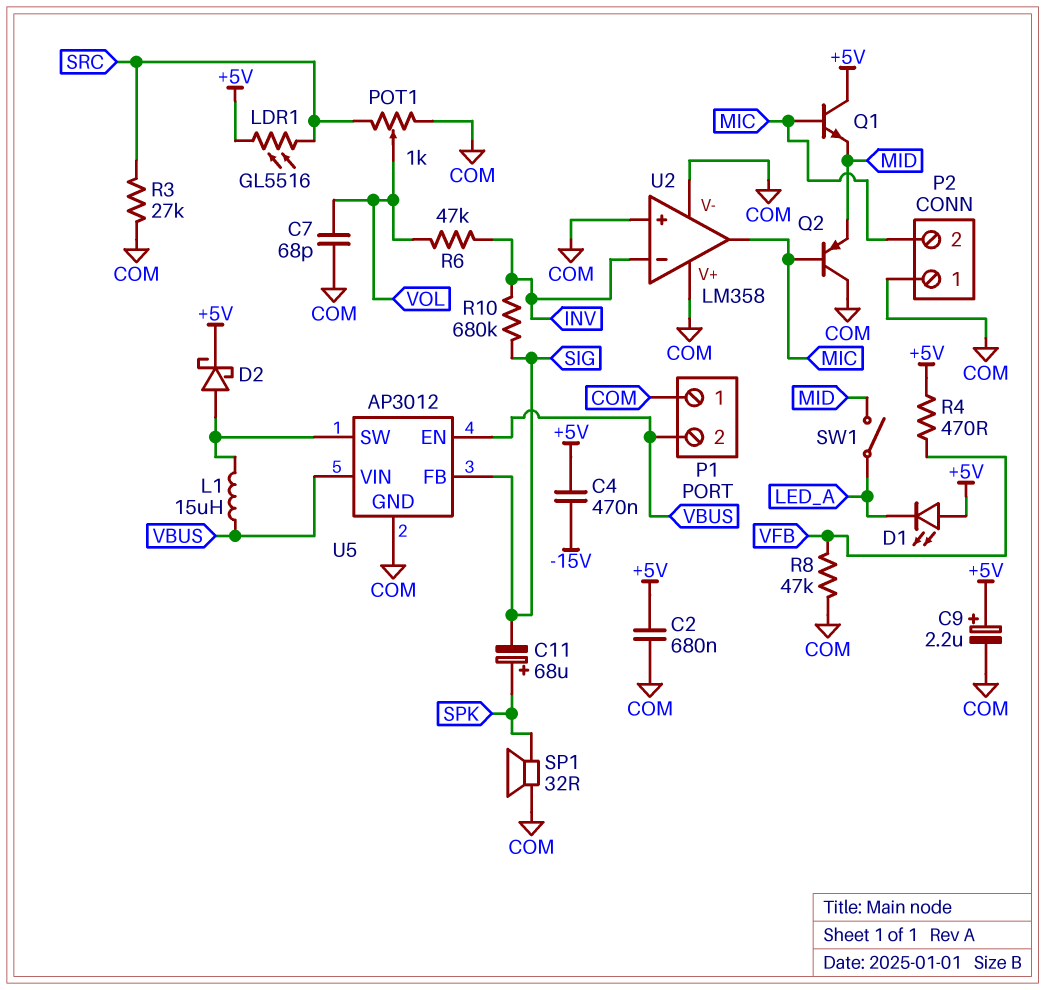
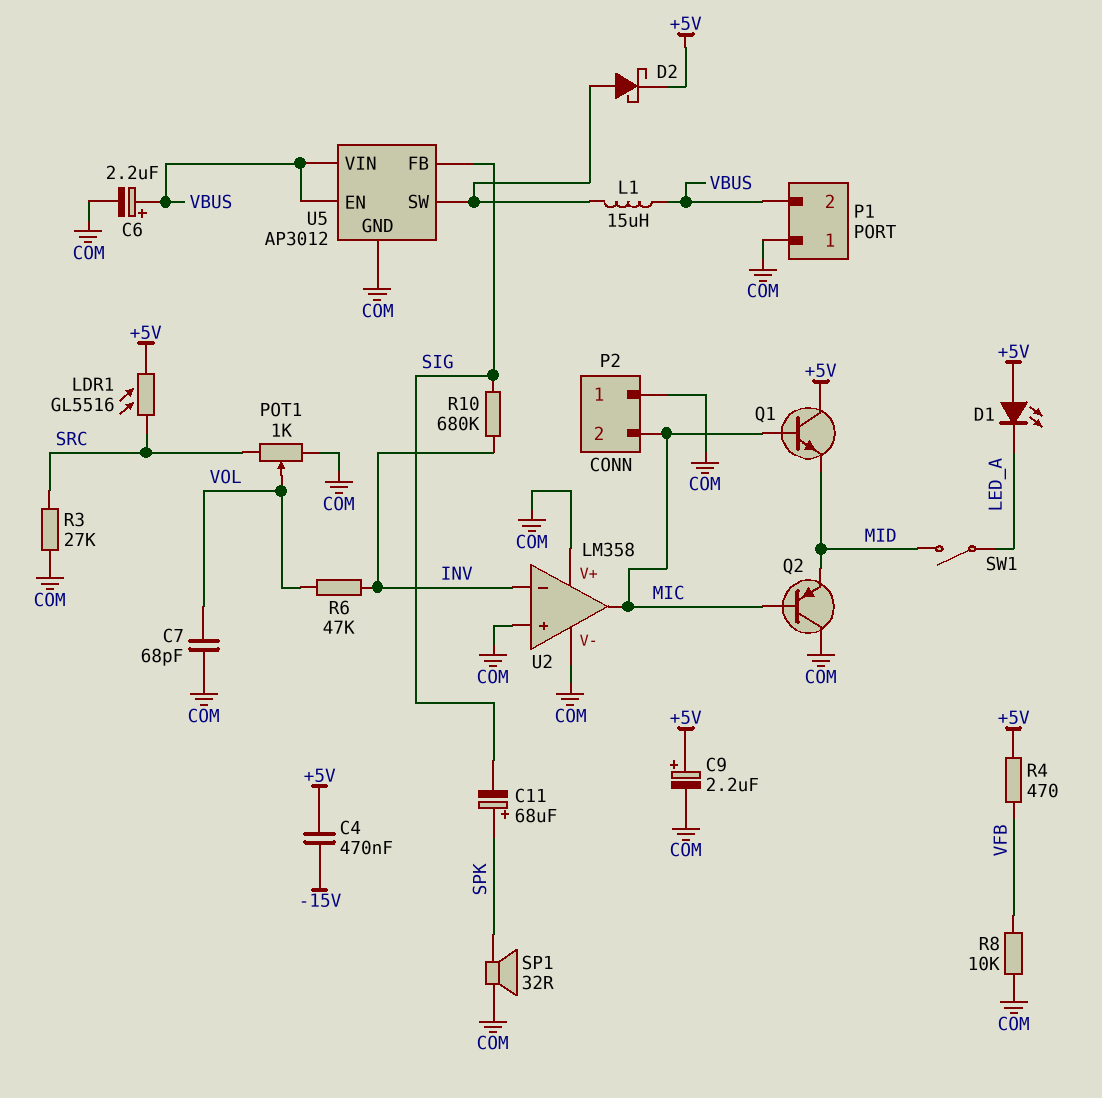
C2: 680nF (+5V, COM) -> none
C6: none -> 2.2uF (plus VBUS, minus COM)
R8: 47k (COM, VFB) -> 10k (COM, VFB)

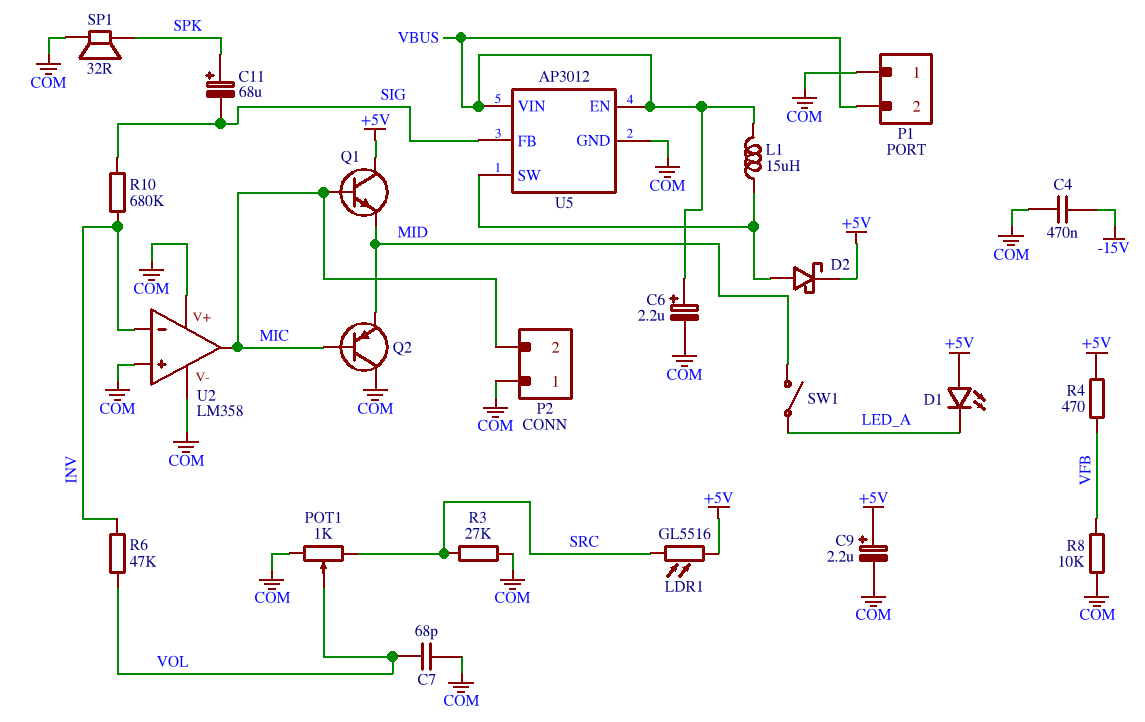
C4: 470nF (+5V, -15V) -> 470nF (-15V, COM)

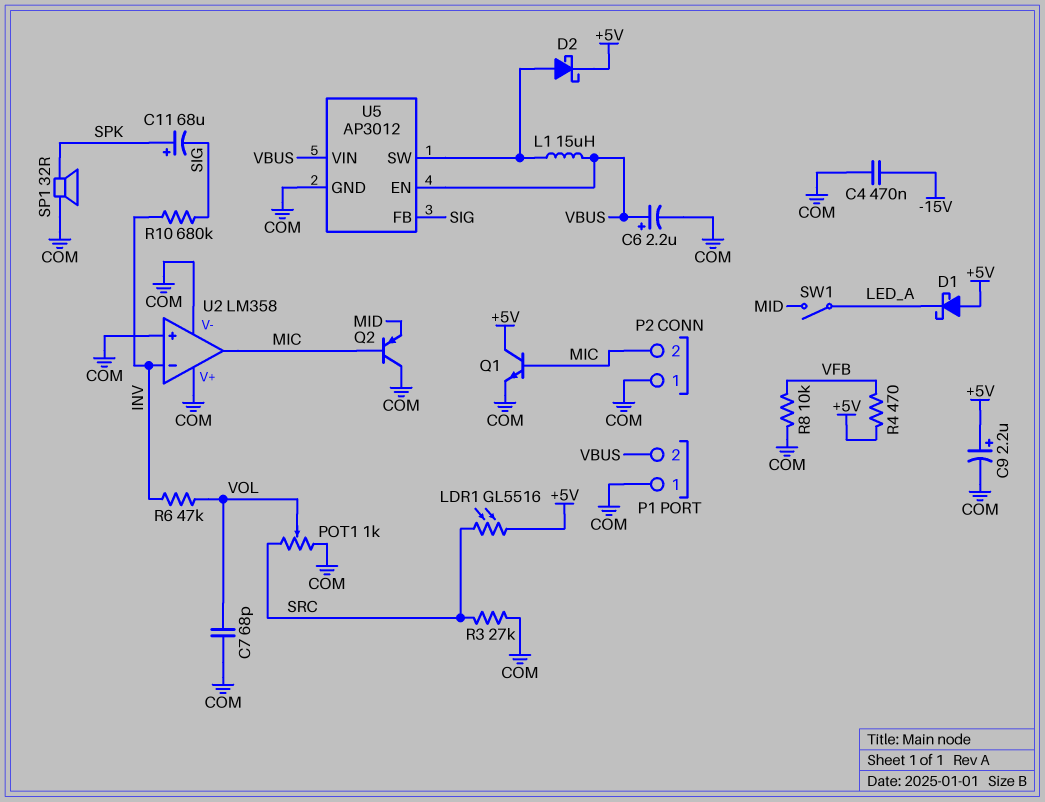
D1: LED (A +5V, K LED_A) -> schottky (A +5V, K LED_A)
Q1: NPN (B MIC, C +5V, E MID) -> NPN (B MIC, C +5V, E COM)

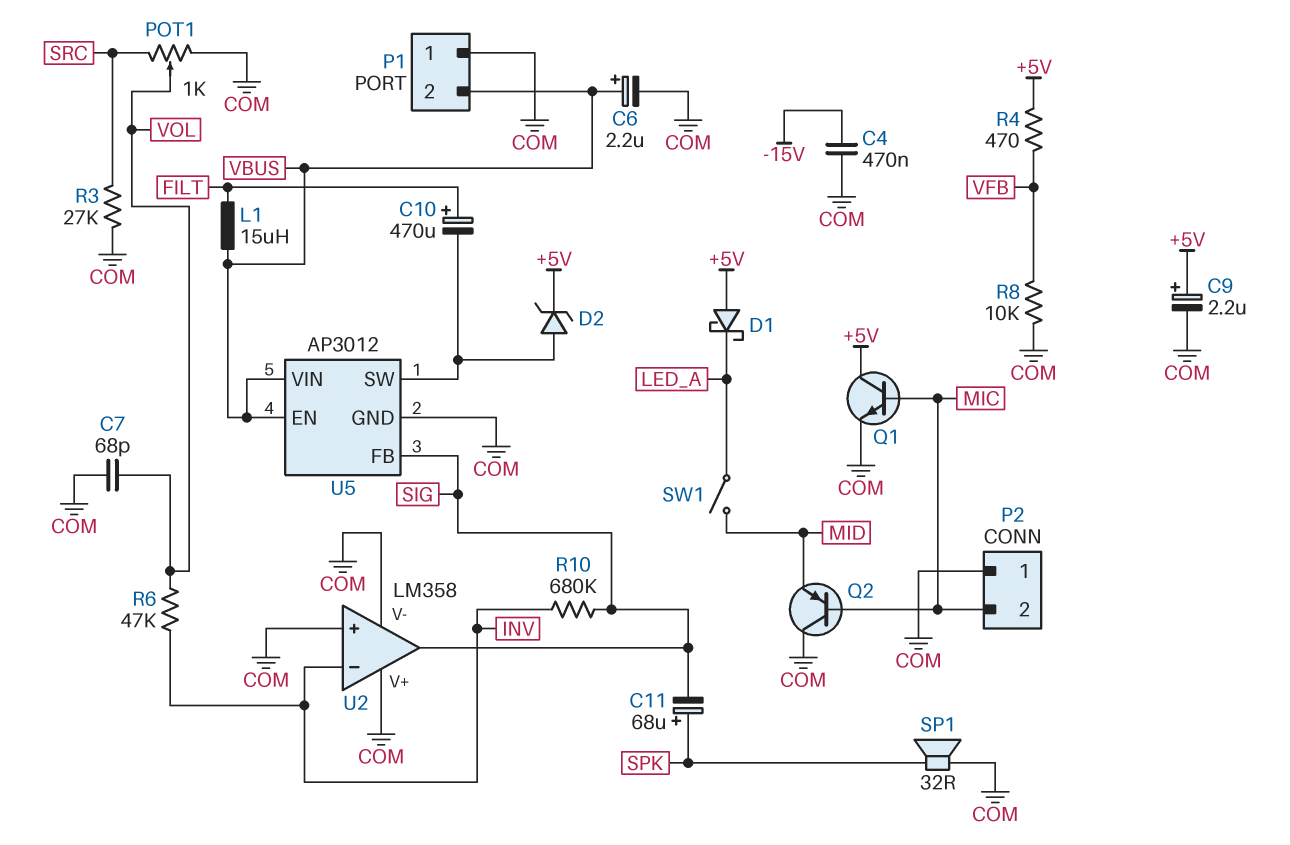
C10: none -> 470uF (plus FILT, minus U5/SW)
D2: schottky (A U5/SW, K +5V) -> zener (A U5/SW, K +5V)
L1: 15uH (U5/SW, VBUS) -> 15uH (FILT, VBUS)
LDR1: GL5516 (+5V, SRC) -> none
U2 pin out: MIC -> SIG

